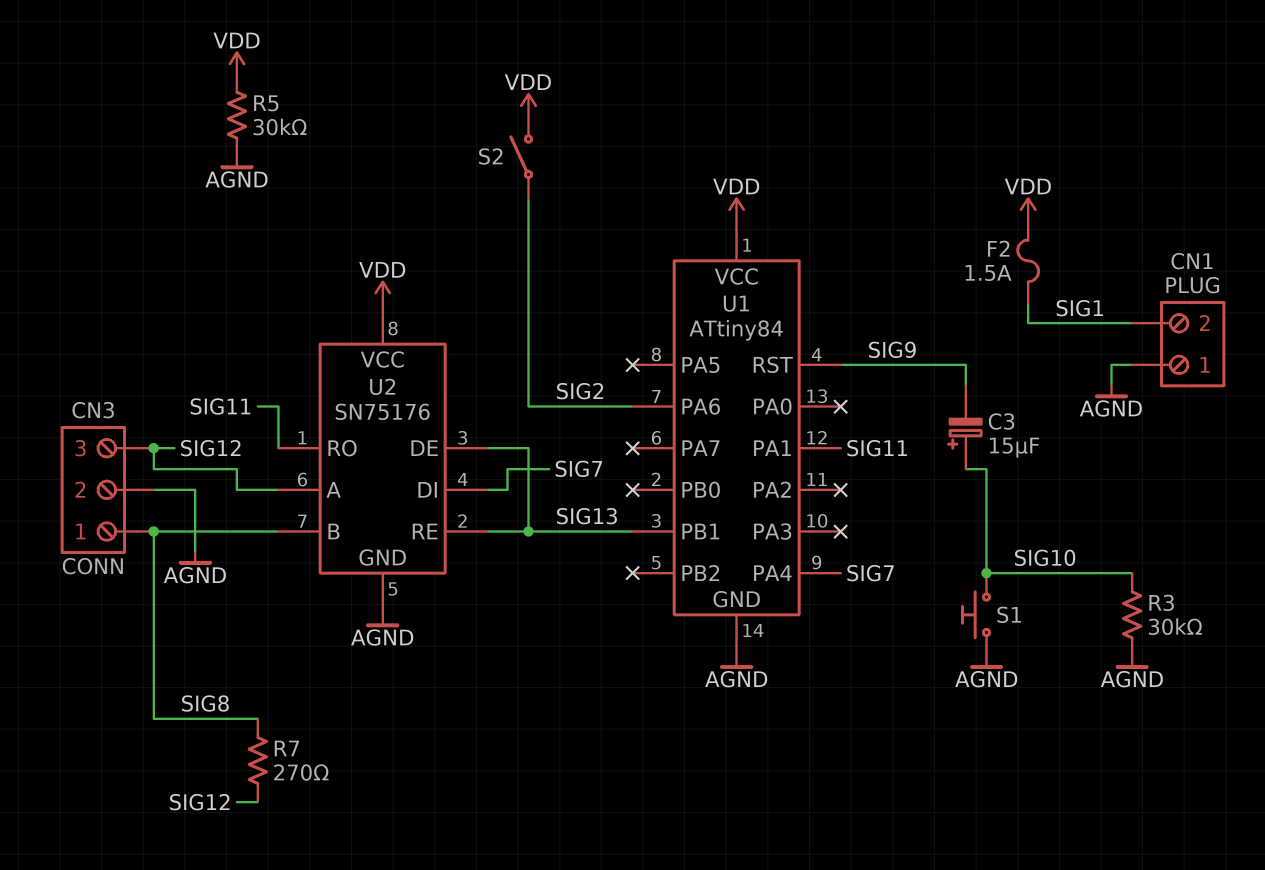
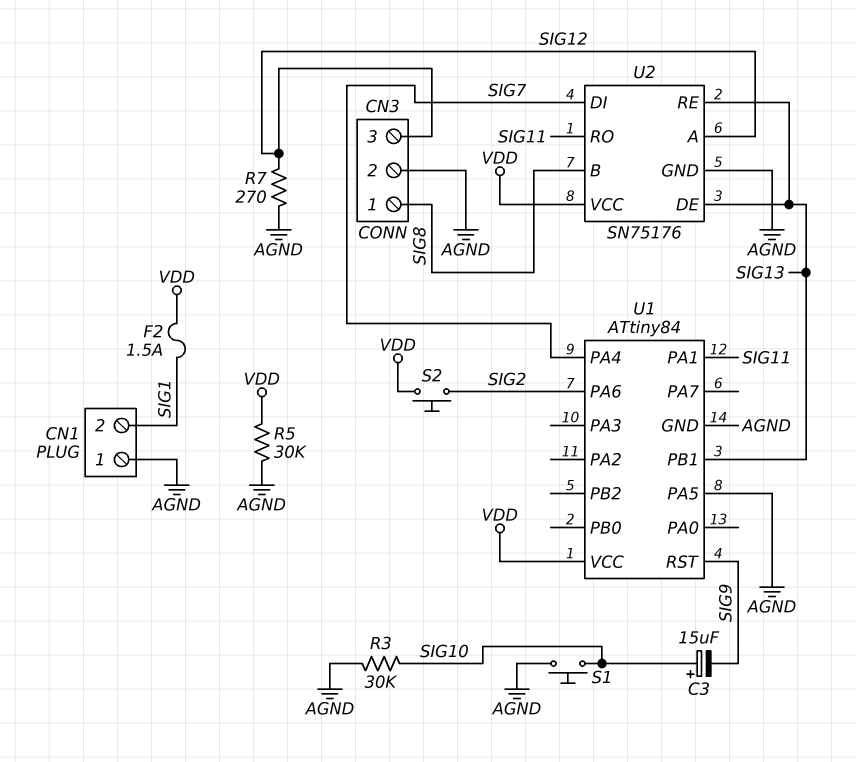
R7: 270 (SIG8, SIG12) -> 270 (AGND, SIG12)
S2: switch (SIG2, VDD) -> button (SIG2, VDD)
U1 pin PA5: none -> AGND

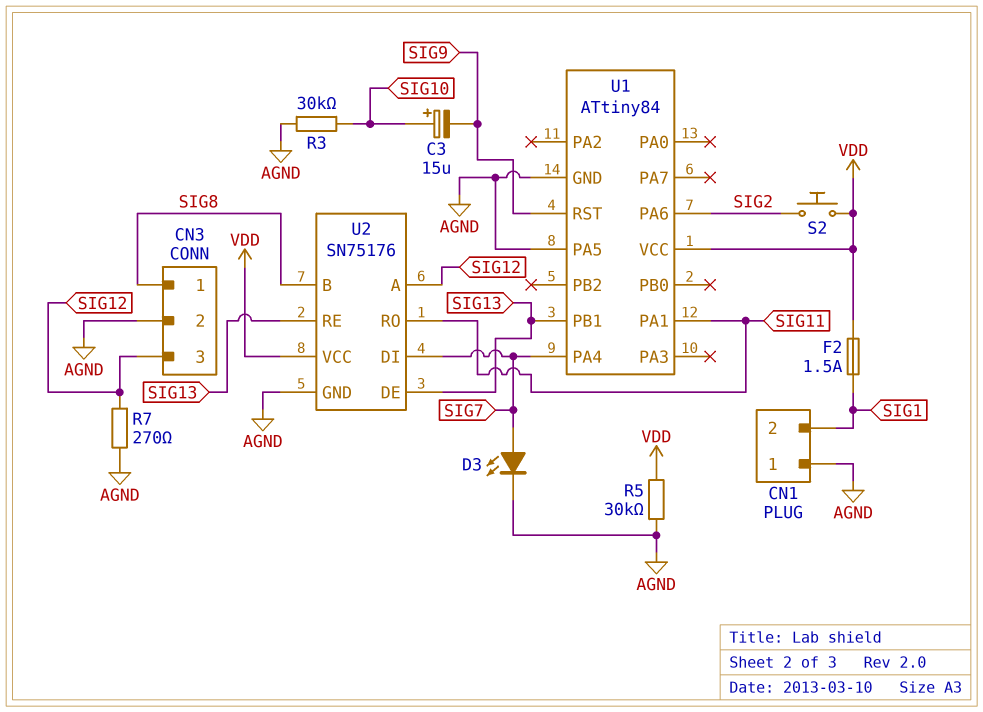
D3: none -> LED (A SIG7, K AGND)
S1: button (AGND, SIG10) -> none

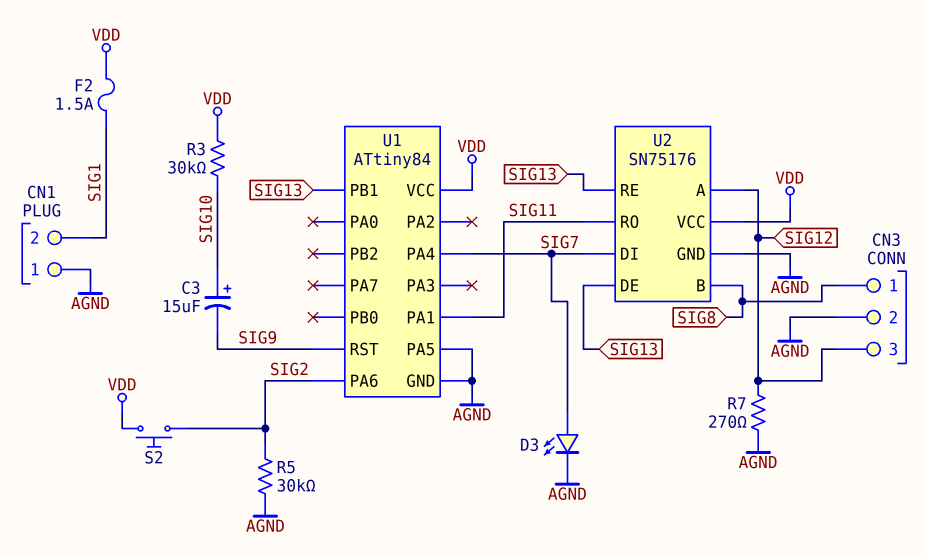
R3: 30k (AGND, SIG10) -> 30k (SIG10, VDD)
R5: 30k (AGND, VDD) -> 30k (AGND, SIG2)

